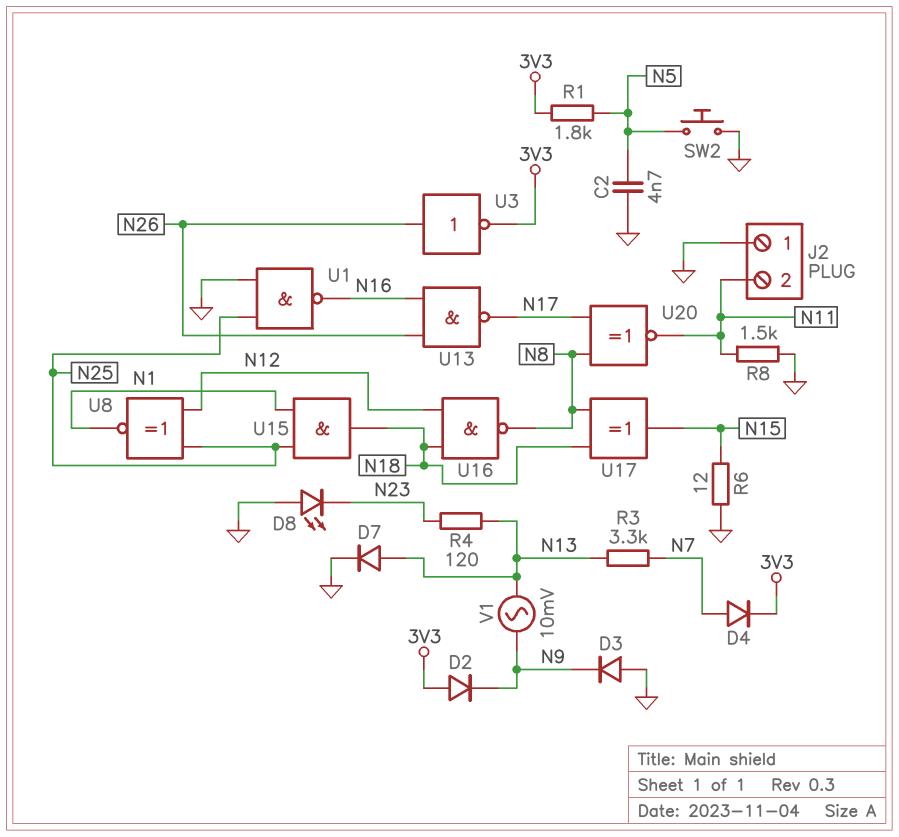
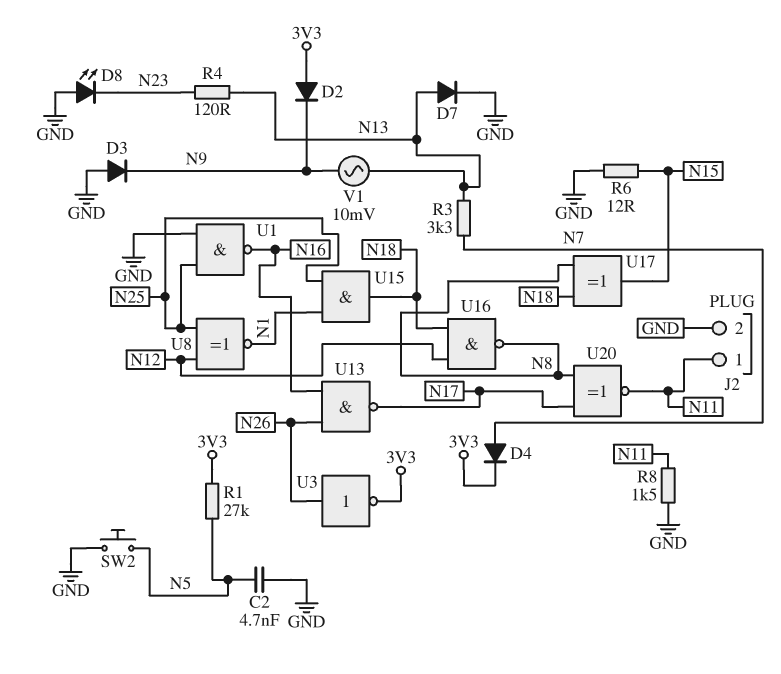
J2 pin 1: GND -> N11
J2 pin 2: N11 -> GND
R1: 1.8k (3V3, N5) -> 27k (3V3, N5)

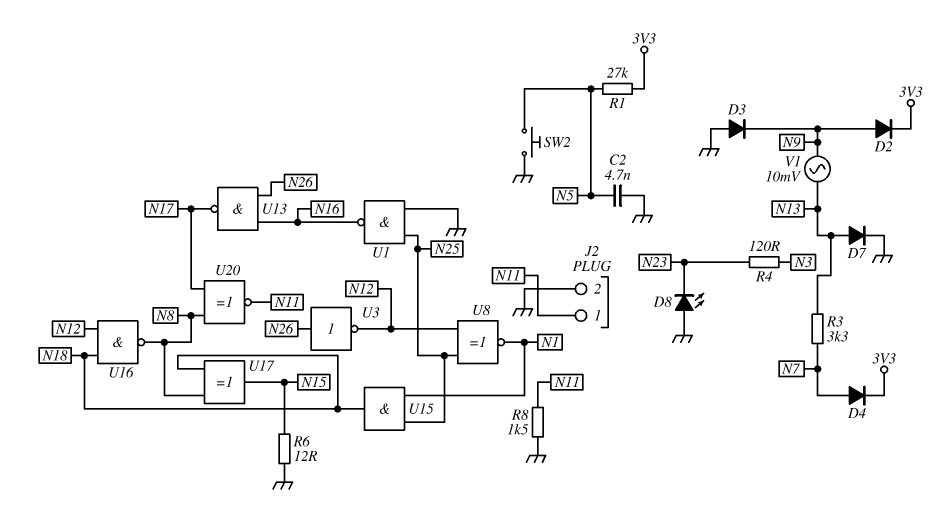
D2: diode (A 3V3, K N9) -> diode (A N9, K 3V3)
R4: 120 (N13, N23) -> 120 (N3, N23)
U3: NOT (in N26, out 3V3) -> NOT (in N26, out N12)

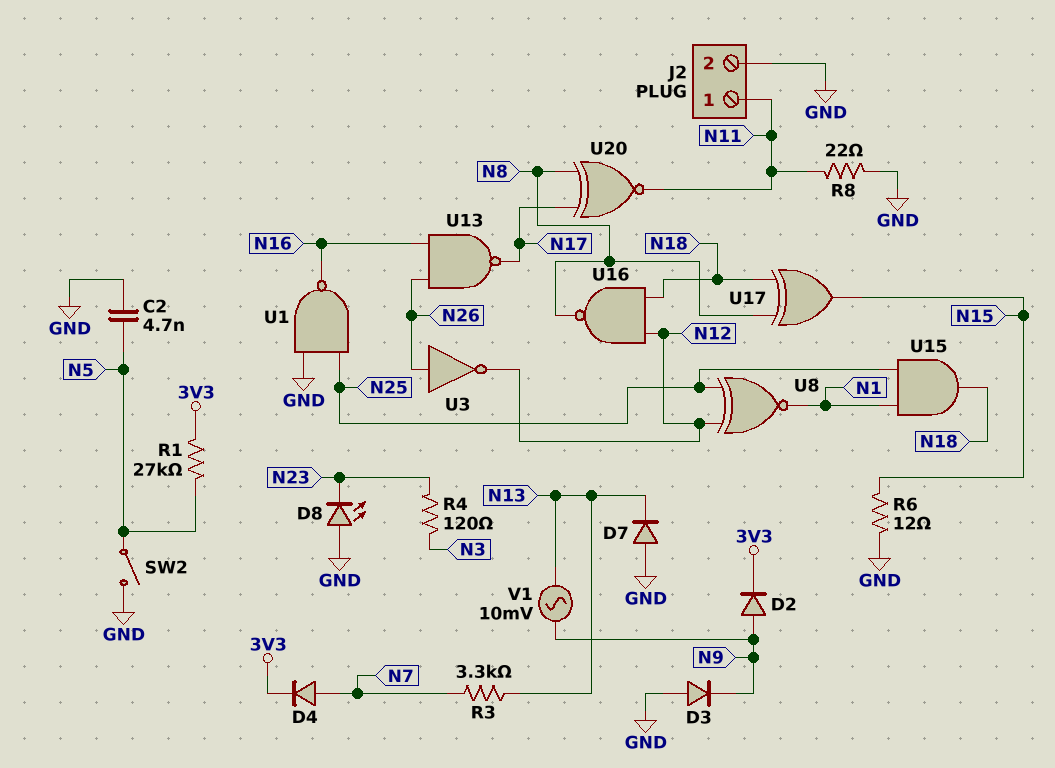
D7: diode (A N13, K GND) -> diode (A GND, K N13)
R8: 1.5k (GND, N11) -> 22 (GND, N11)
SW2: button (GND, N5) -> switch (GND, N5)

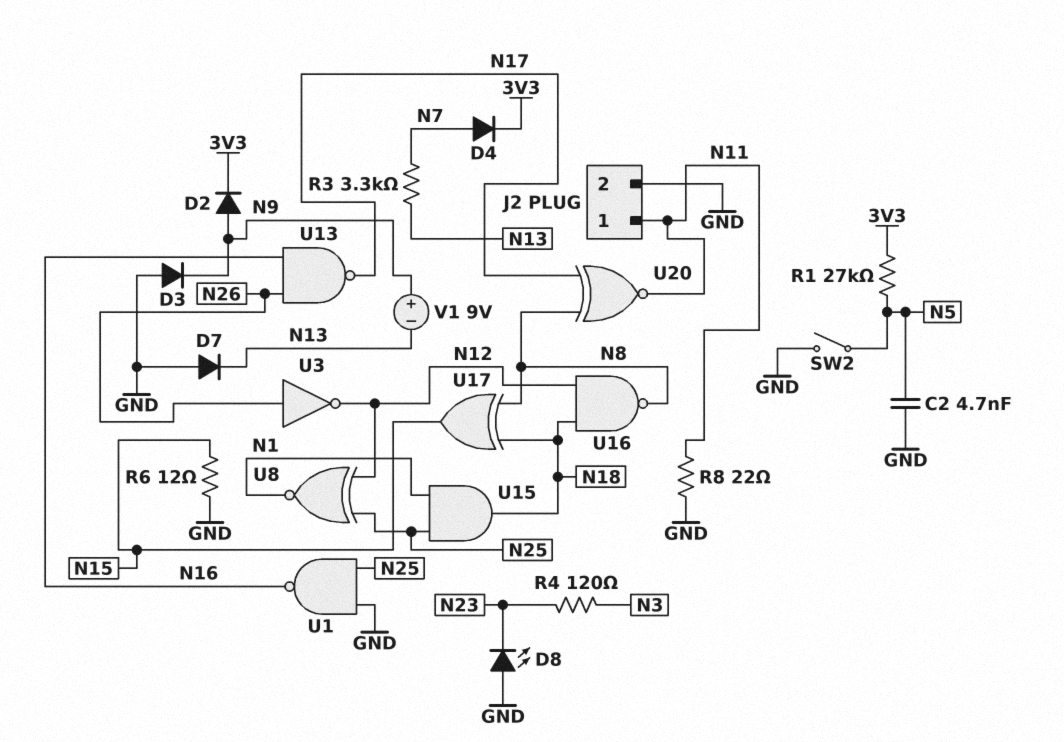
V1: AC 10mV (N9, N13) -> 9V (plus N9, minus N13)

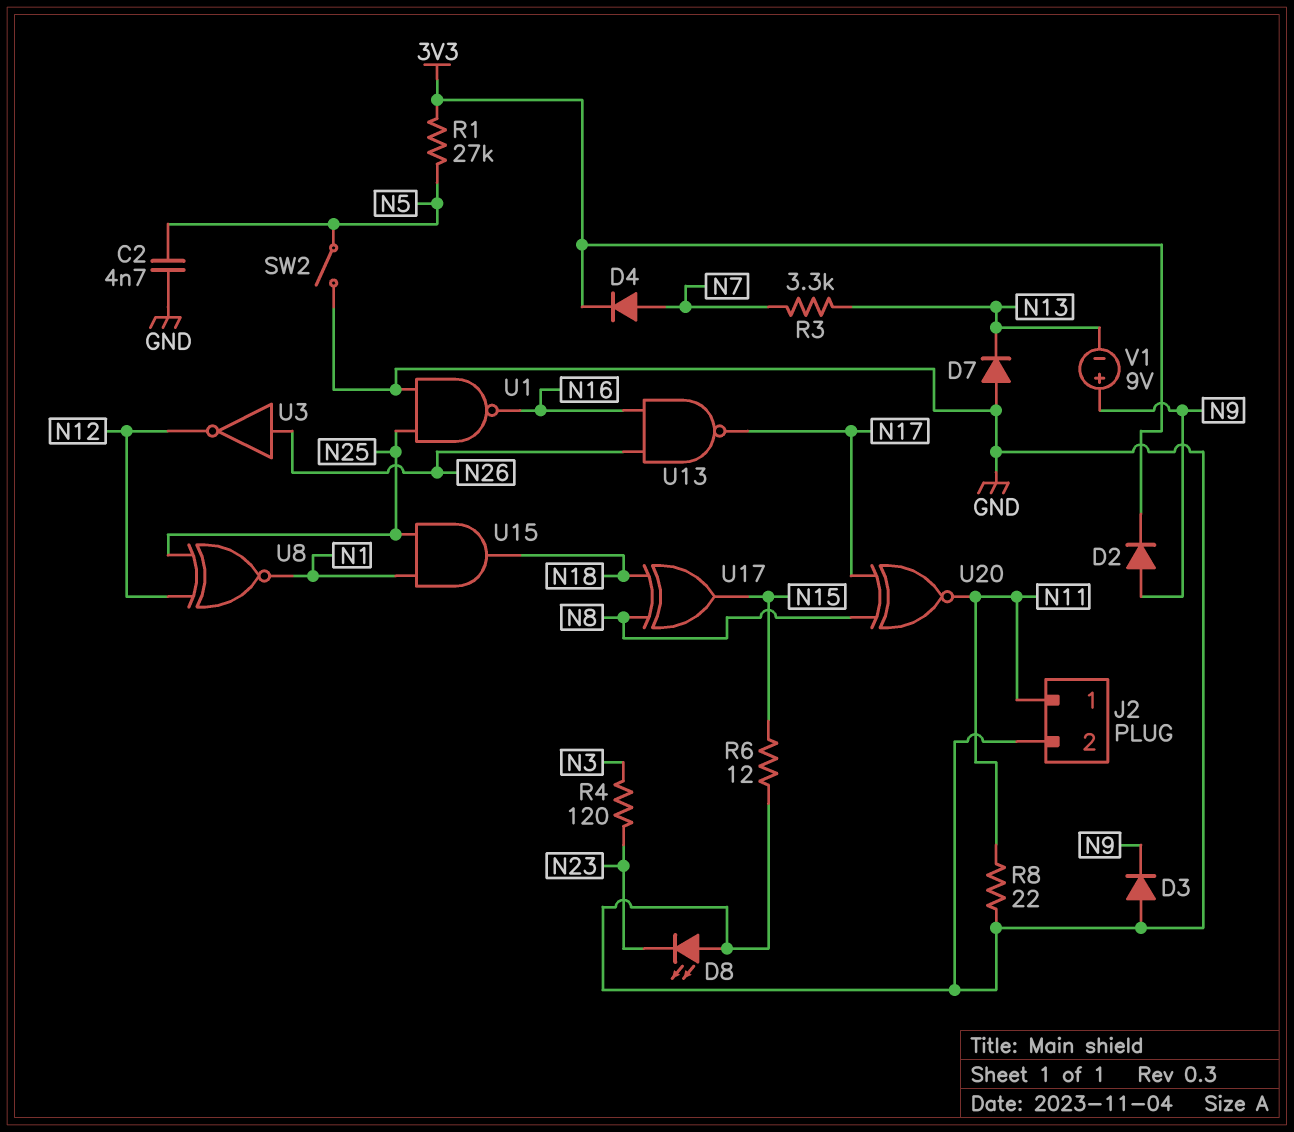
U16: NAND (in N12, in N18, out N8) -> none

